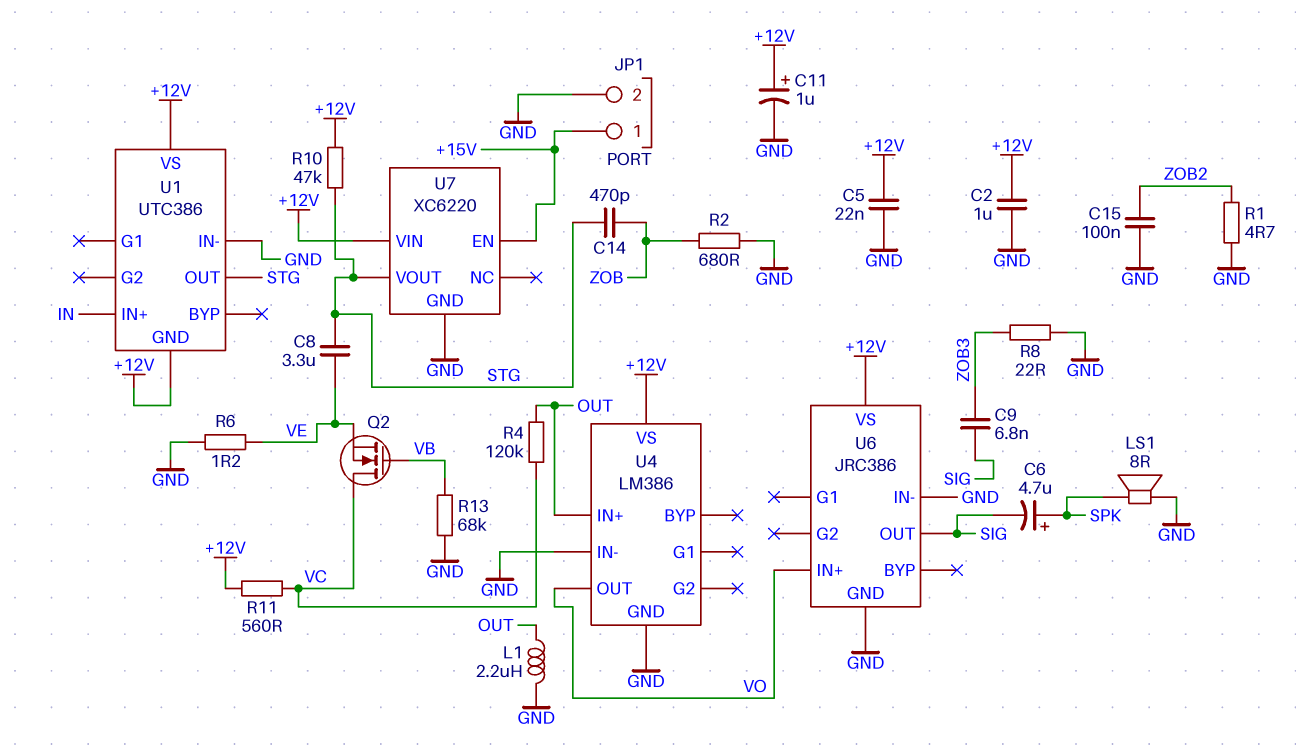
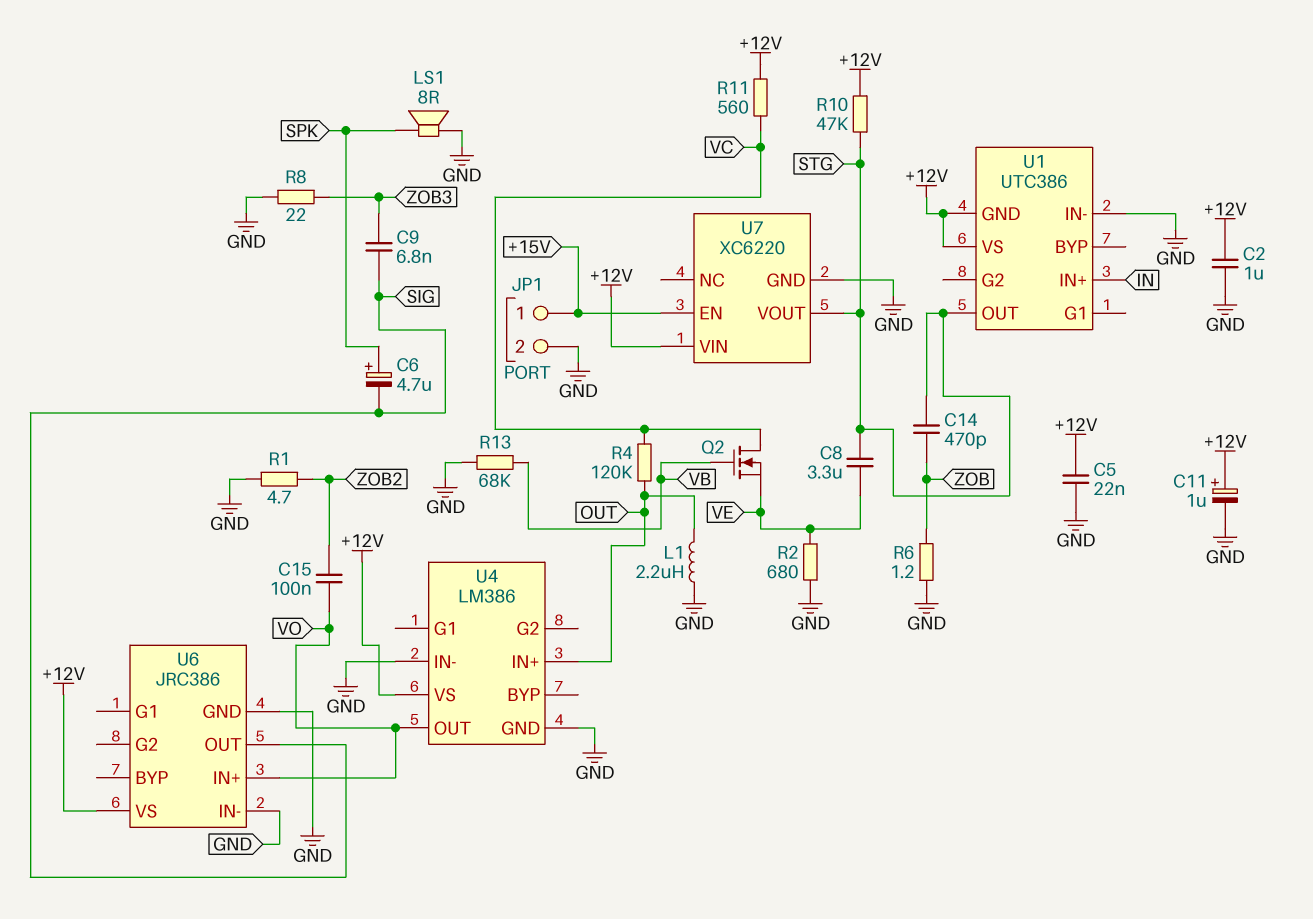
C15: 100nF (GND, ZOB2) -> 100nF (VO, ZOB2)
R2: 680 (GND, ZOB) -> 680 (GND, VE)
R6: 1.2 (GND, VE) -> 1.2 (GND, ZOB)

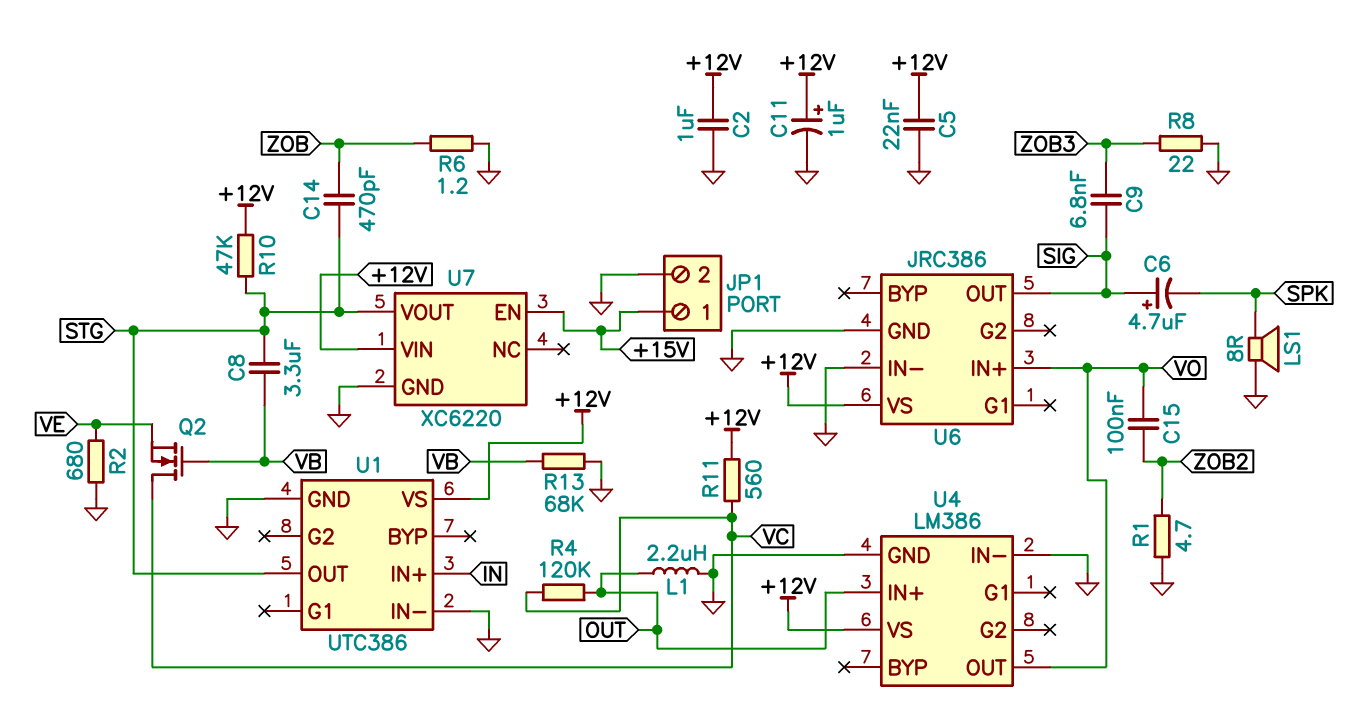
C6: 4.7uF (plus SPK, minus SIG) -> 4.7uF (plus SIG, minus SPK)
C8: 3.3uF (STG, VE) -> 3.3uF (STG, VB)
U1 pin GND: +12V -> GND

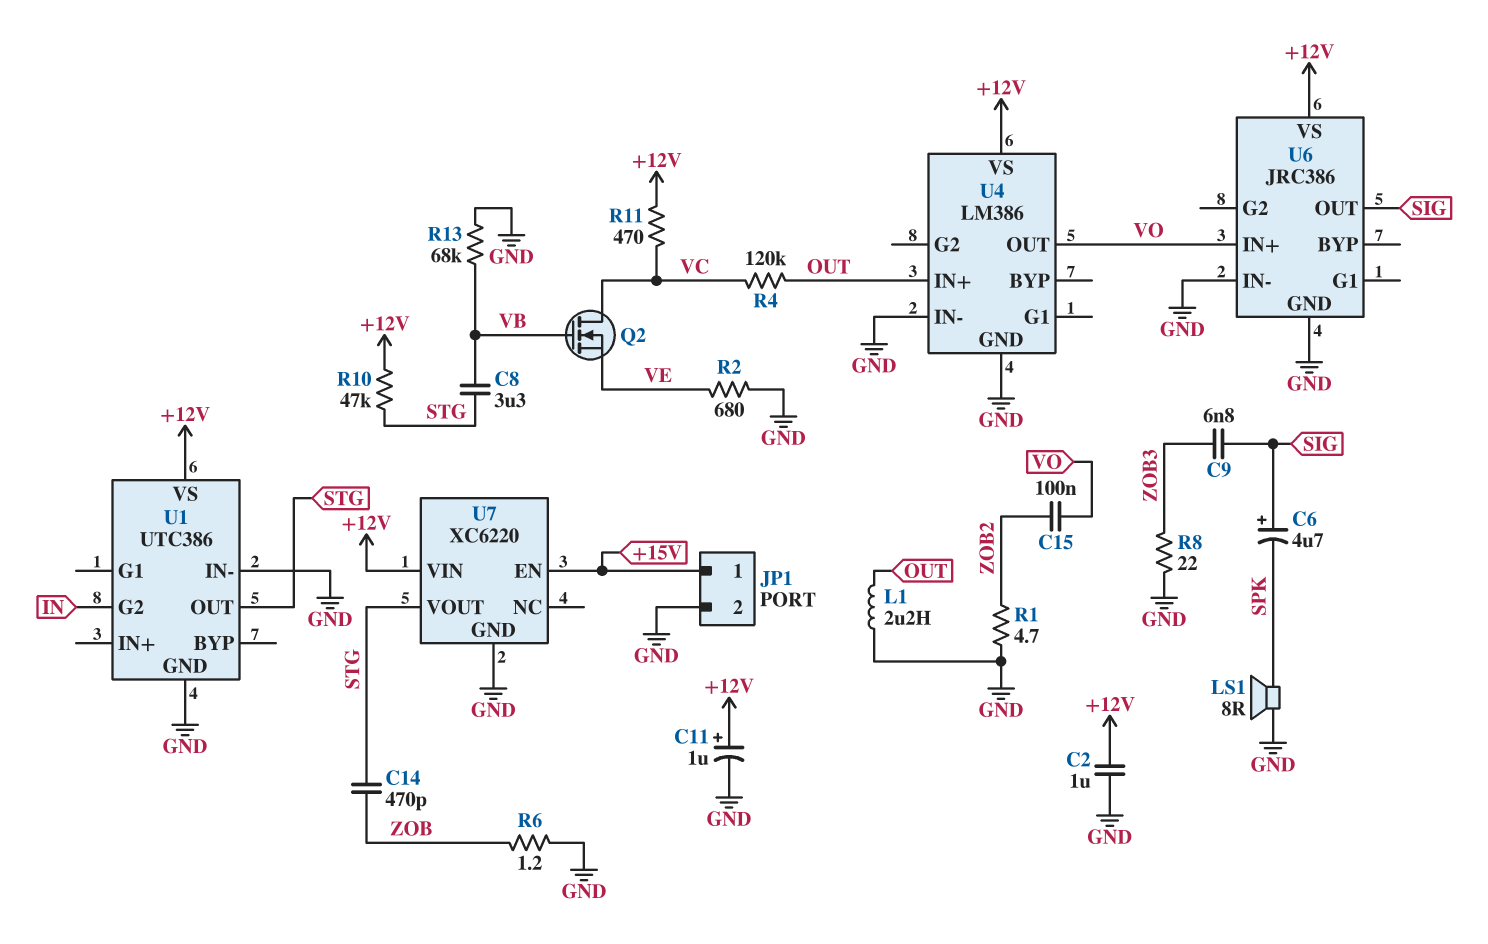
C5: 22nF (+12V, GND) -> none
R11: 560 (+12V, VC) -> 470 (+12V, VC)
U1 pin G2: none -> IN
U1 pin IN+: IN -> none

